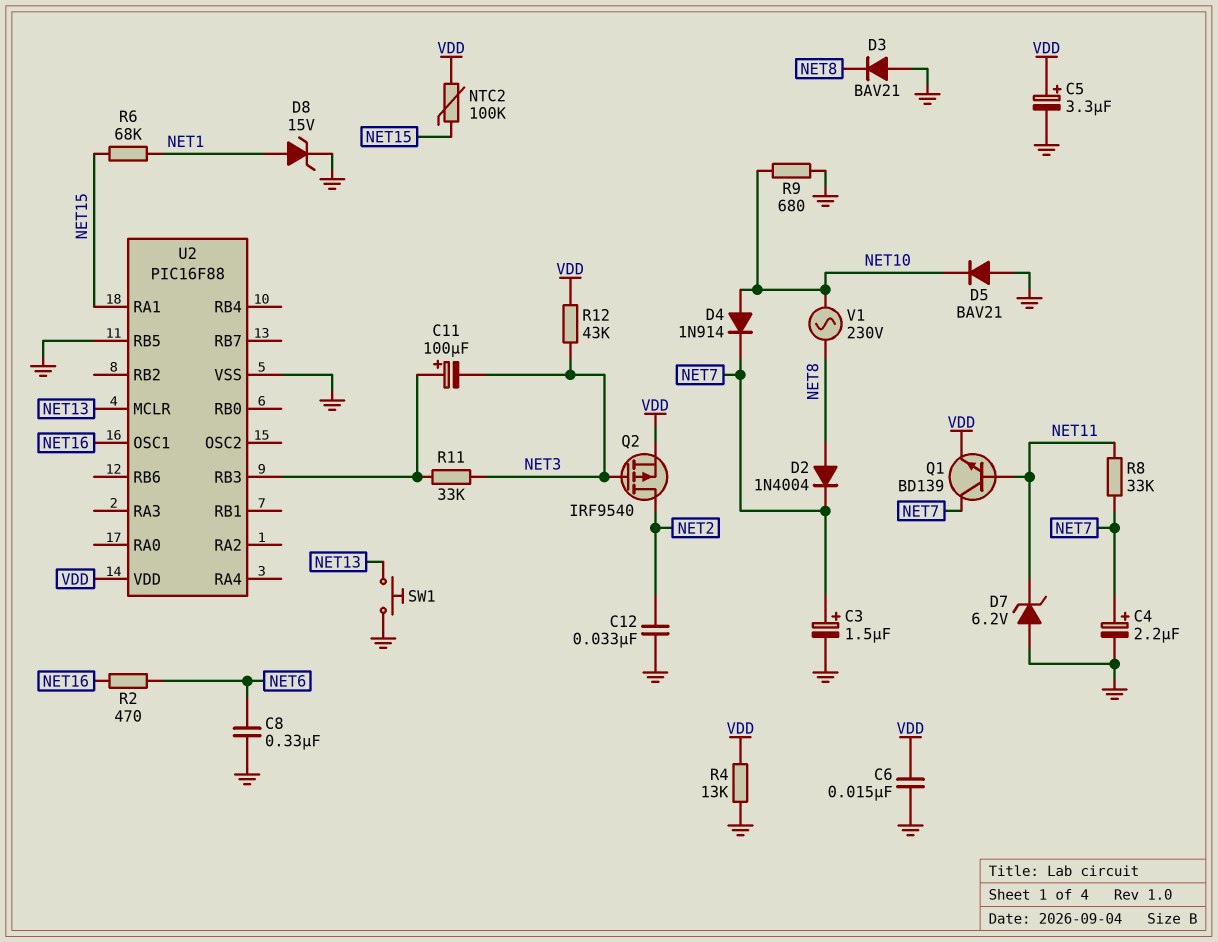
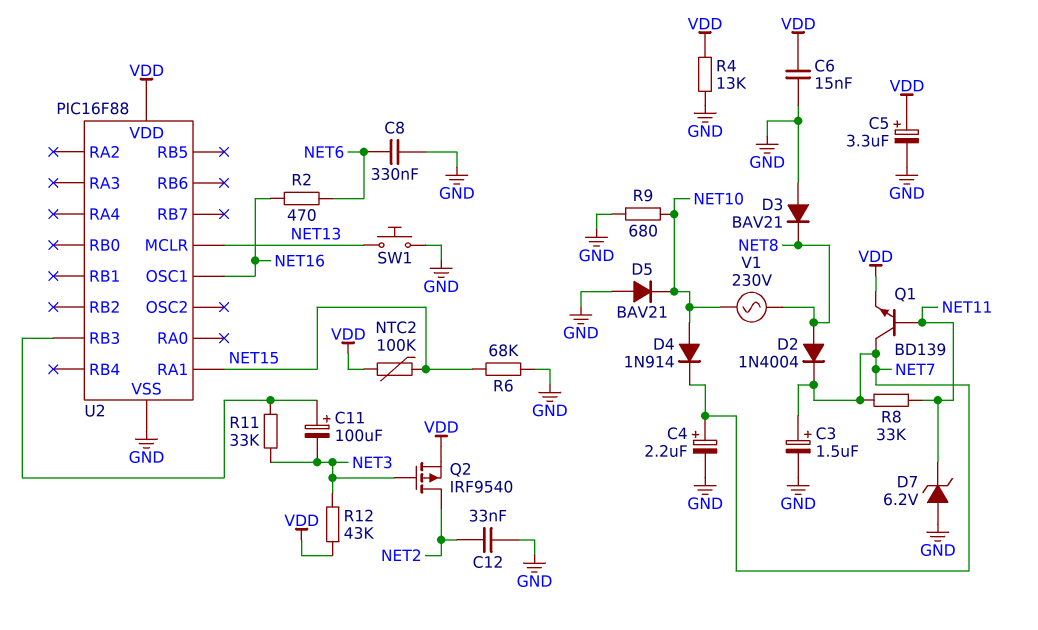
D8: zener 15V (A NET1, K GND) -> none
R6: 68k (NET1, NET15) -> 68k (GND, NET15)
U2 pin RB5: GND -> none

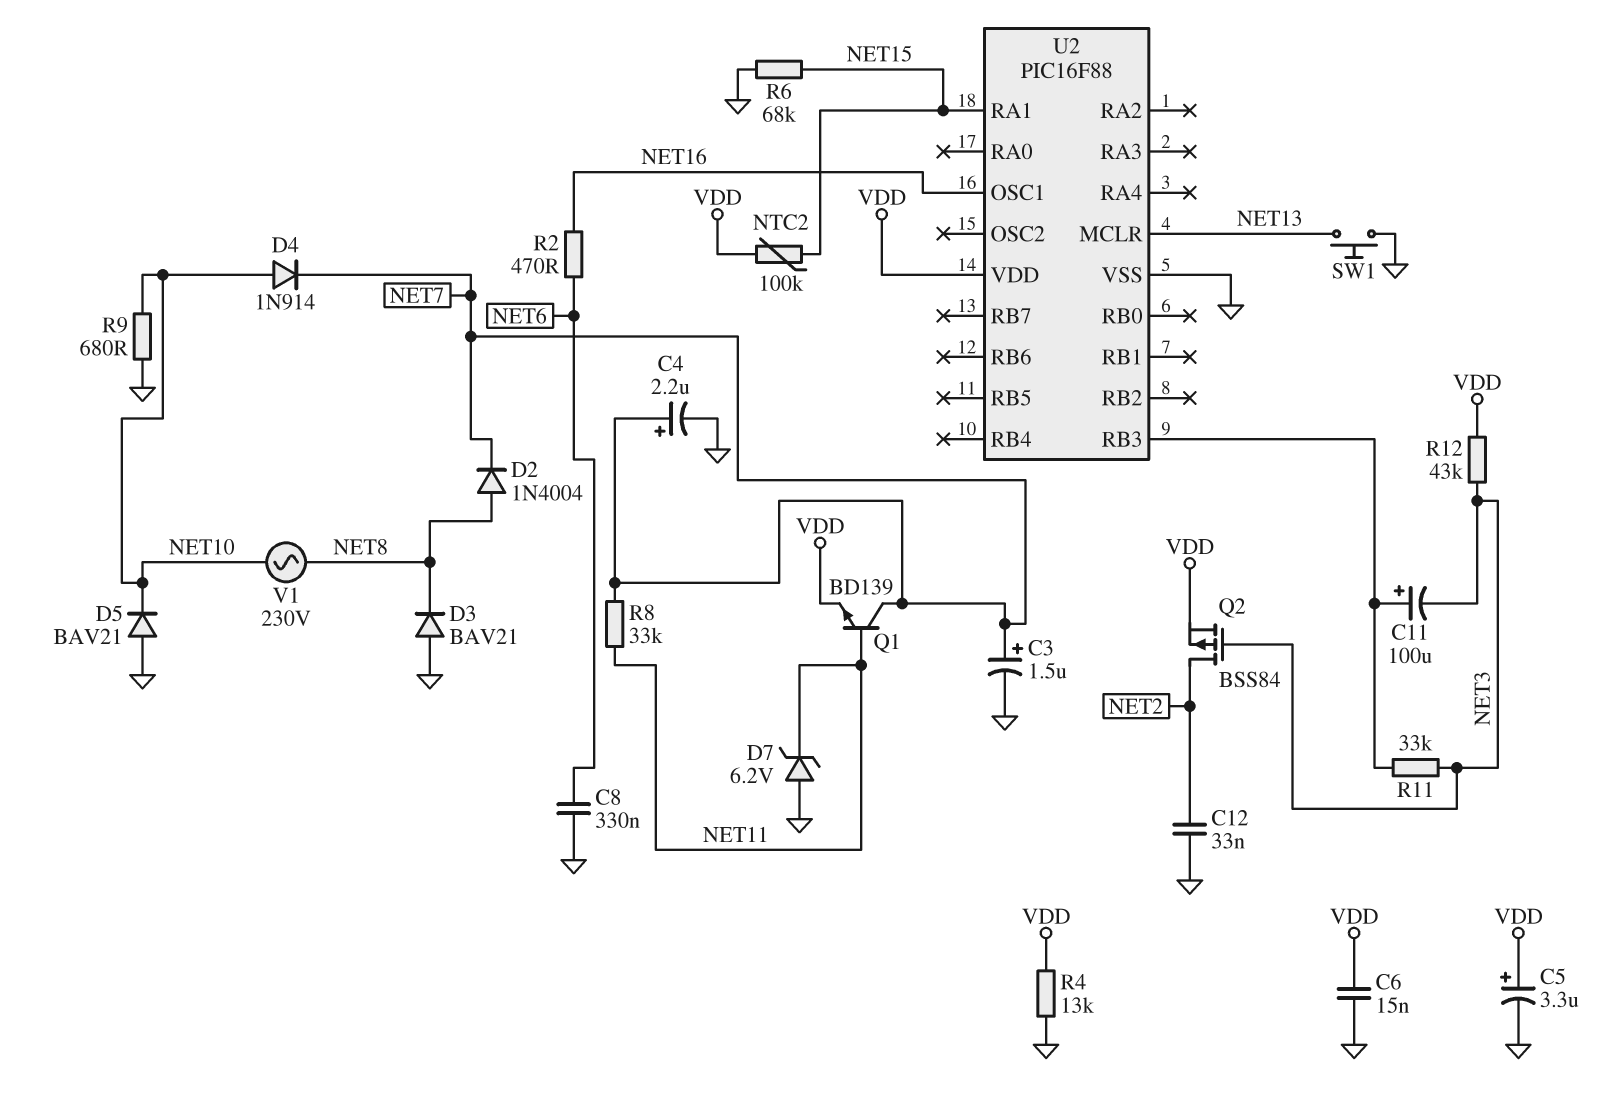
Q2: PMOS IRF9540 (G NET3, D NET2, S VDD) -> PMOS BSS84 (G NET3, D NET2, S VDD)

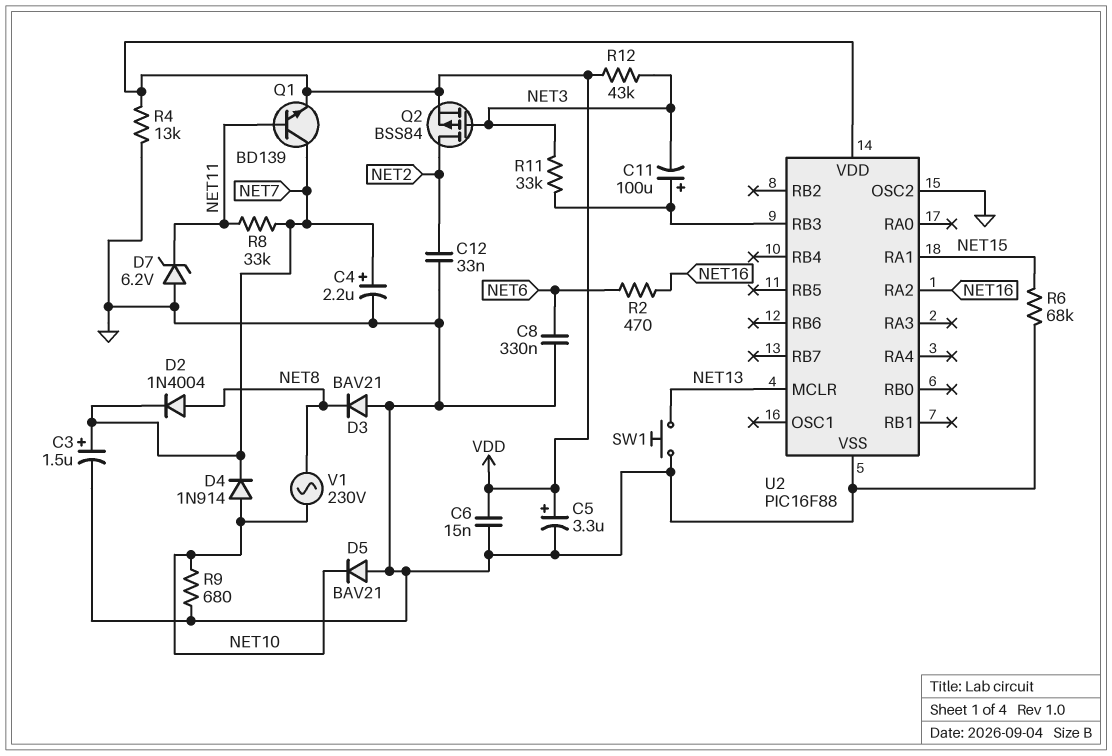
NTC2: 100k (NET15, VDD) -> none
U2 pin OSC1: NET16 -> none
U2 pin OSC2: none -> GND
U2 pin RA2: none -> NET16

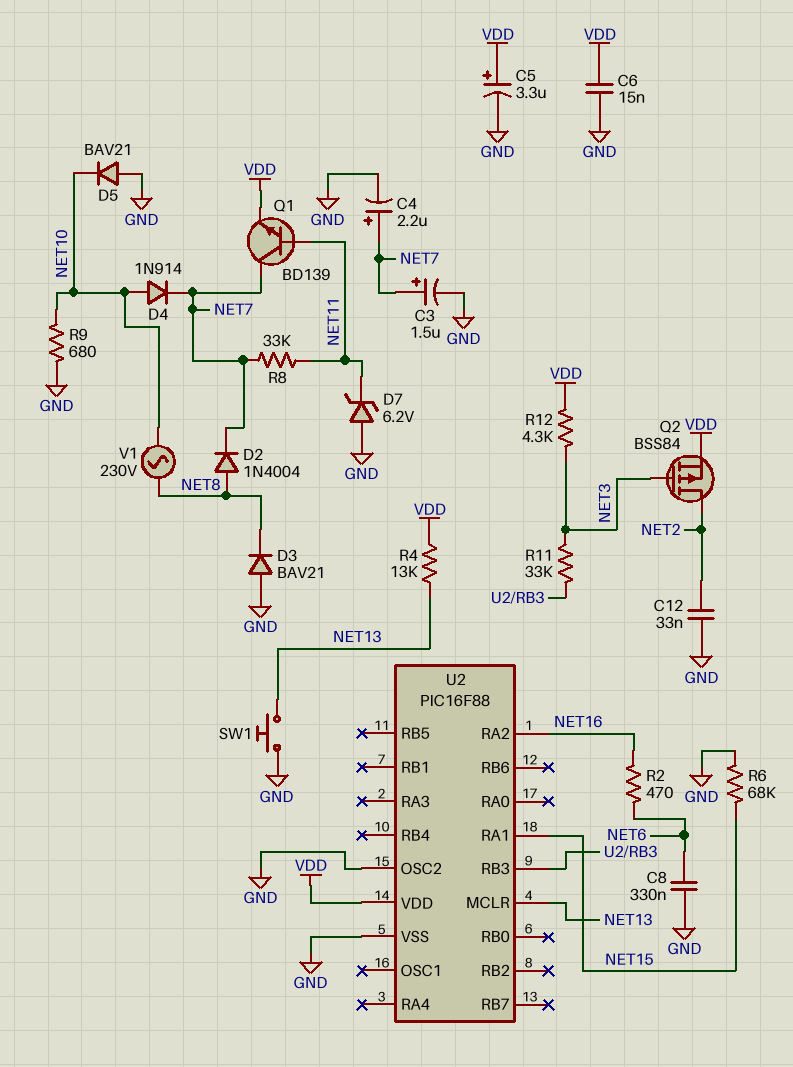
C11: 100uF (plus U2/RB3, minus NET3) -> none
R4: 13k (GND, VDD) -> 13k (NET13, VDD)
R12: 43k (NET3, VDD) -> 4.3k (NET3, VDD)

